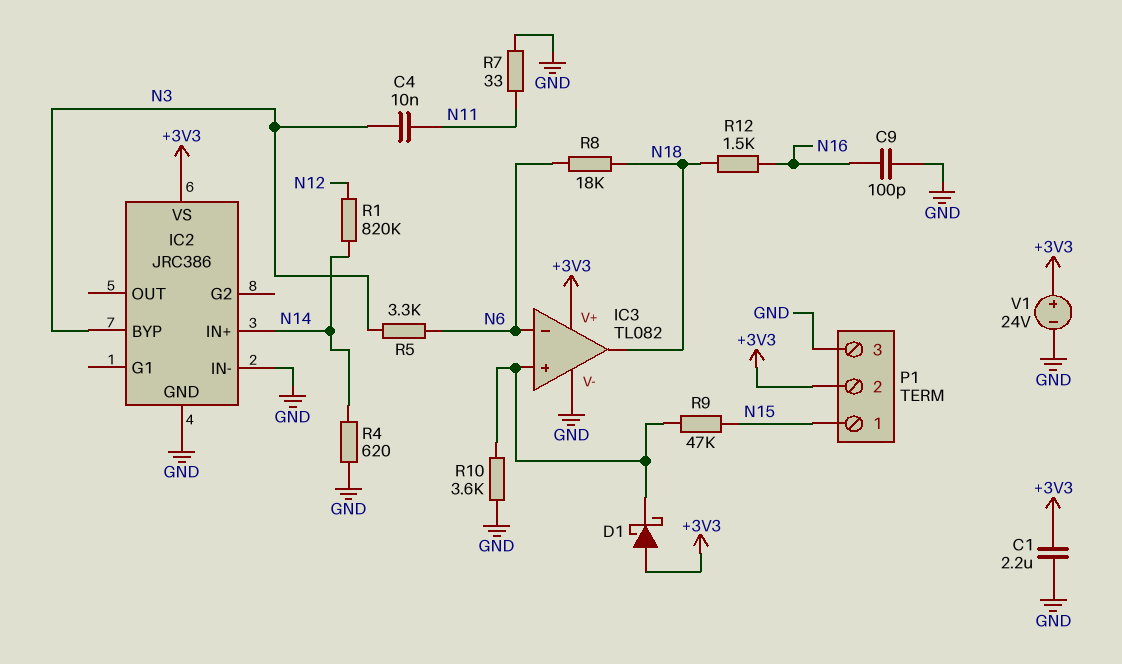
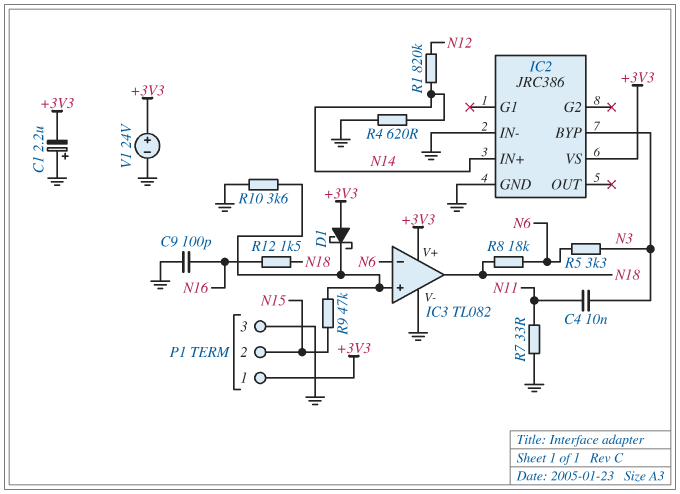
C1: 2.2uF (+3V3, GND) -> 2.2uF (plus GND, minus +3V3)
P1 pin 1: N15 -> +3V3
P1 pin 2: +3V3 -> N15

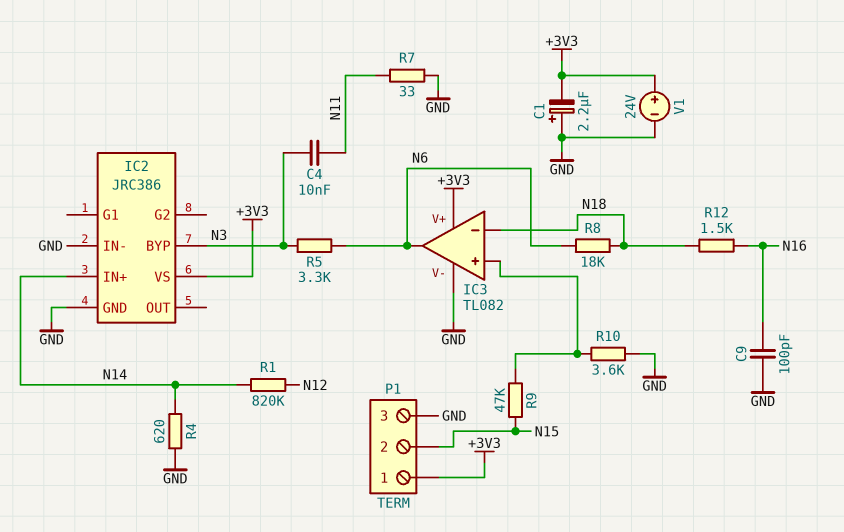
D1: schottky (A +3V3, K IC3/in+) -> none
IC3 pin in-: N6 -> N18
IC3 pin out: N18 -> N6

